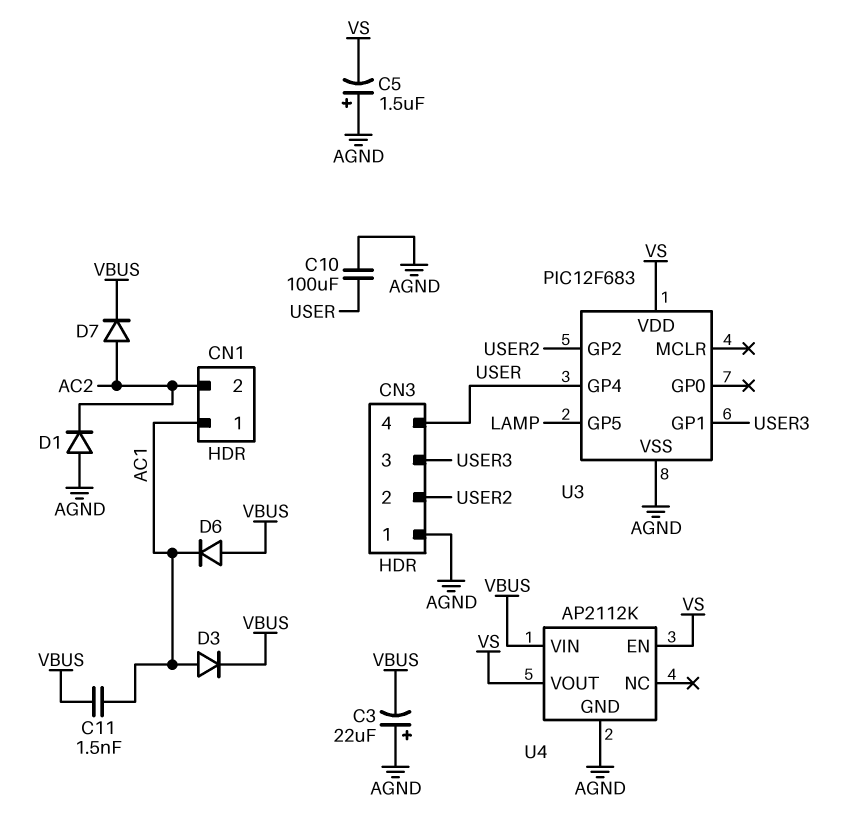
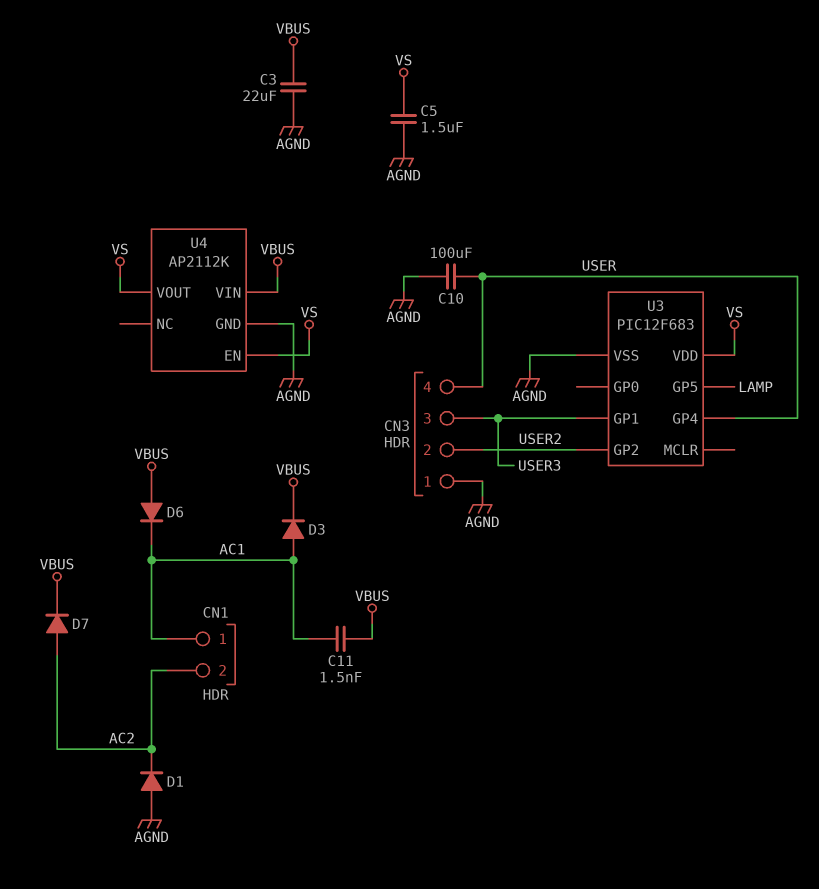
C3: 22uF (plus AGND, minus VBUS) -> 22uF (AGND, VBUS)
C5: 1.5uF (plus AGND, minus VS) -> 1.5uF (AGND, VS)

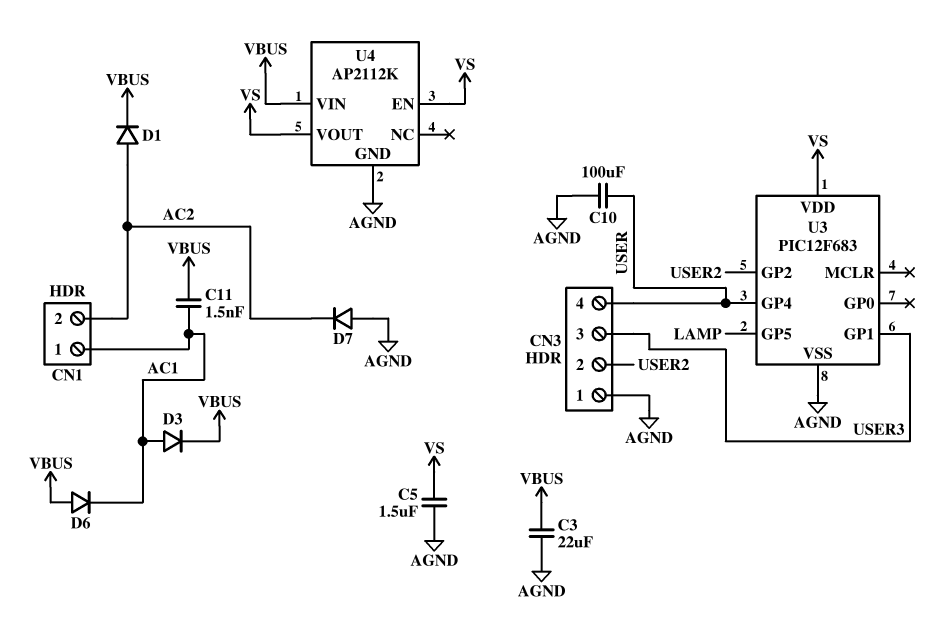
D1: diode (A AGND, K AC2) -> diode (A AC2, K VBUS)
D7: diode (A AC2, K VBUS) -> diode (A AGND, K AC2)

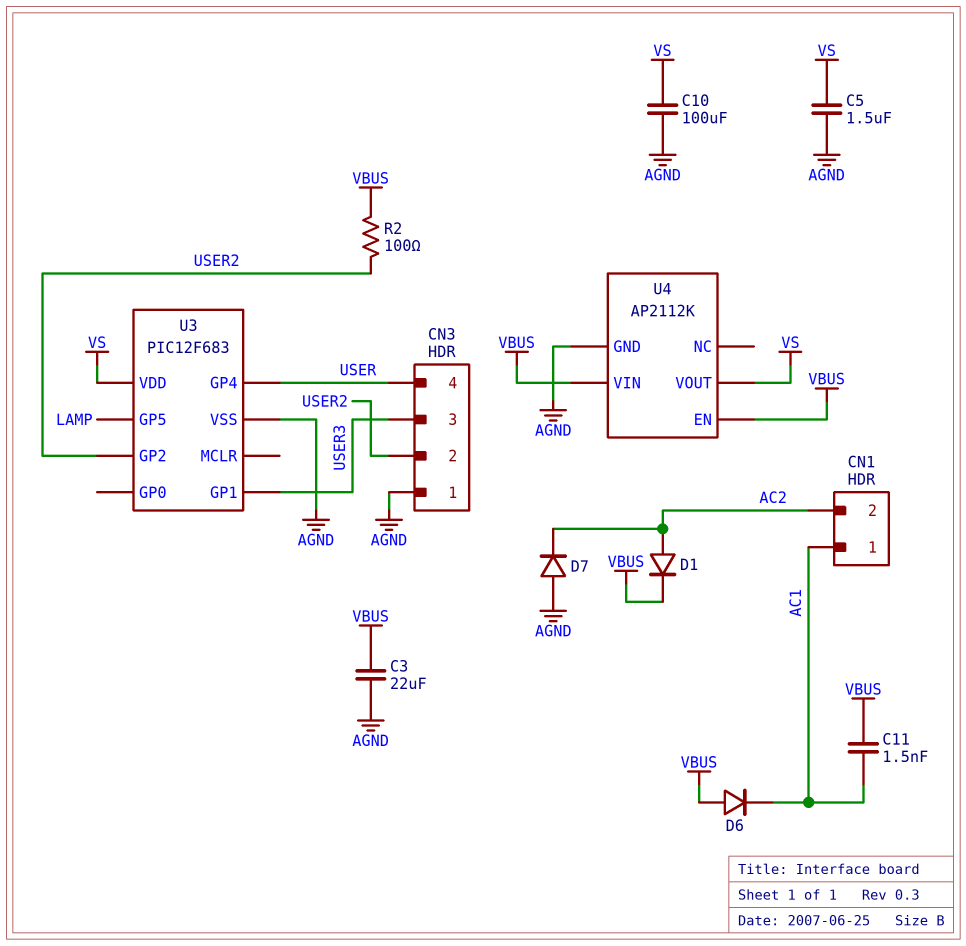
C10: 100uF (AGND, USER) -> 100uF (AGND, VS)
D3: diode (A AC1, K VBUS) -> none
R2: none -> 100 (USER2, VBUS)
U4 pin EN: VS -> VBUS

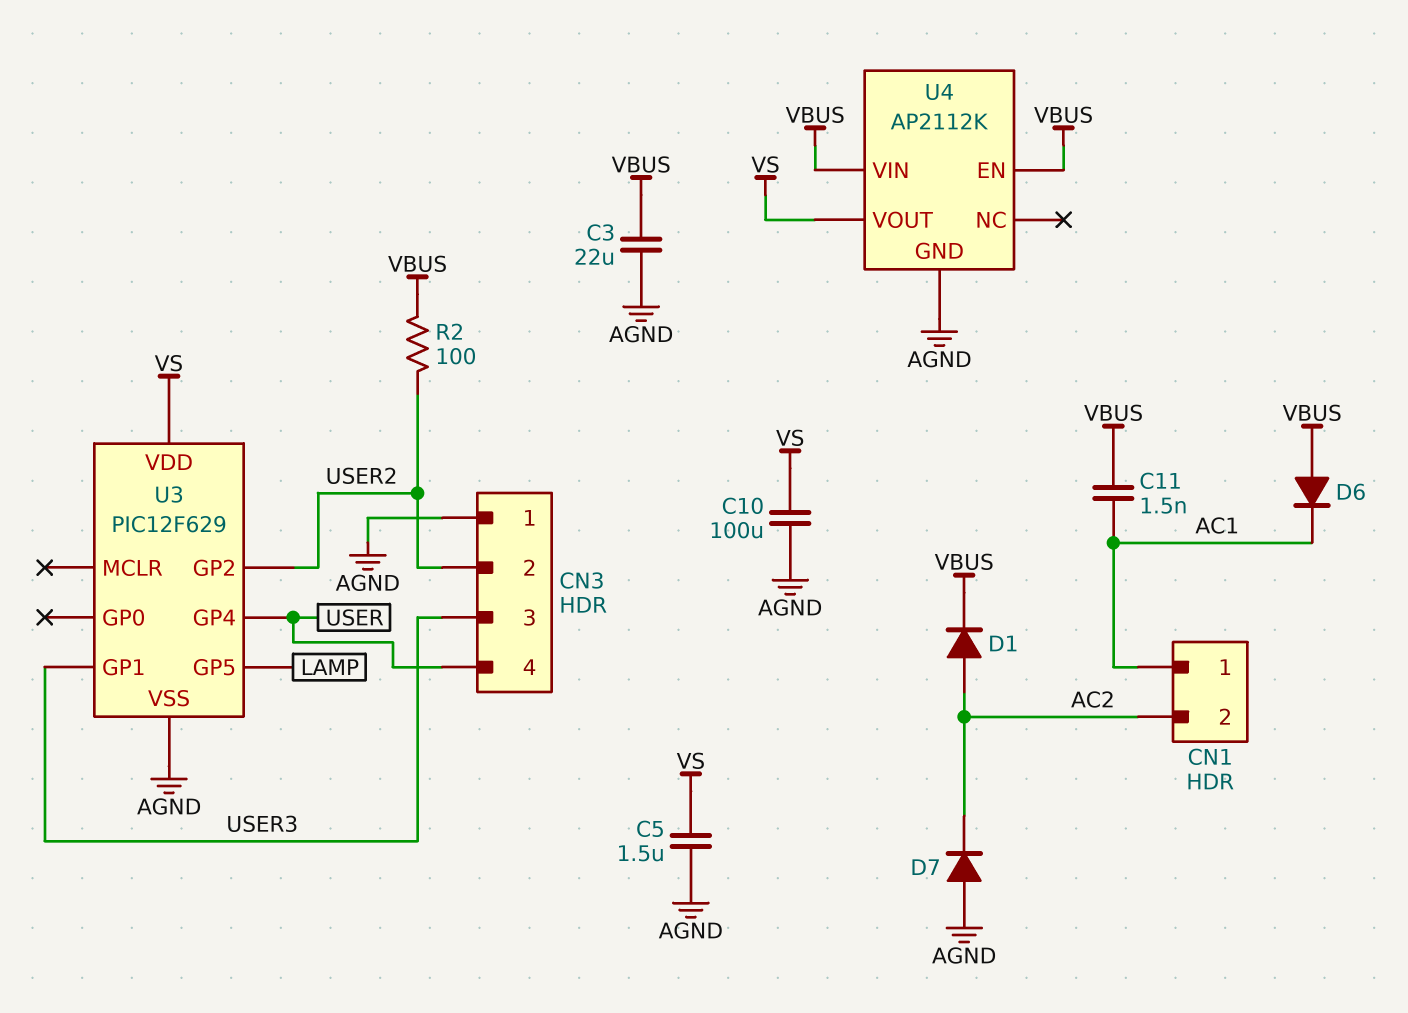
U3: PIC12F683 -> PIC12F629

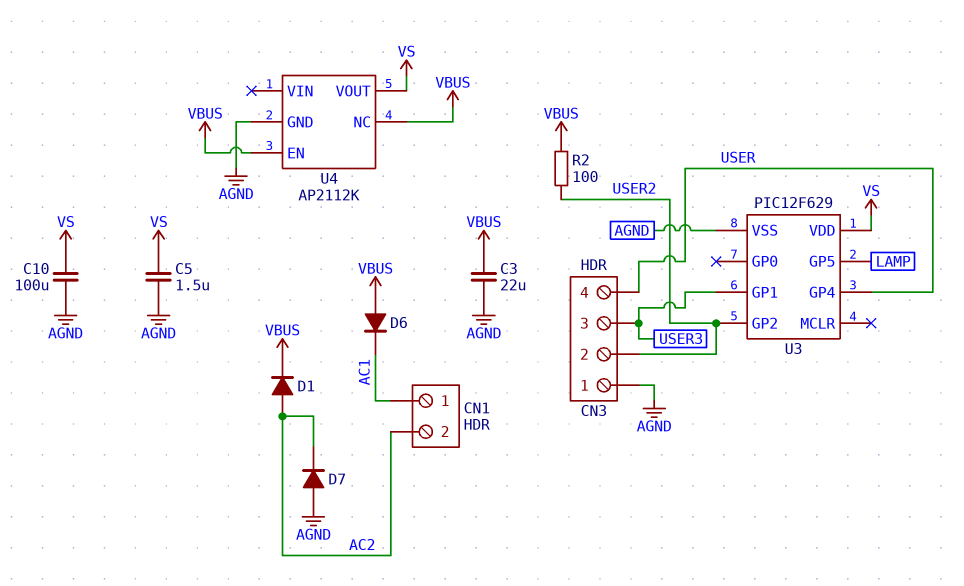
C11: 1.5nF (AC1, VBUS) -> none
U4 pin NC: none -> VBUS
U4 pin VIN: VBUS -> none

